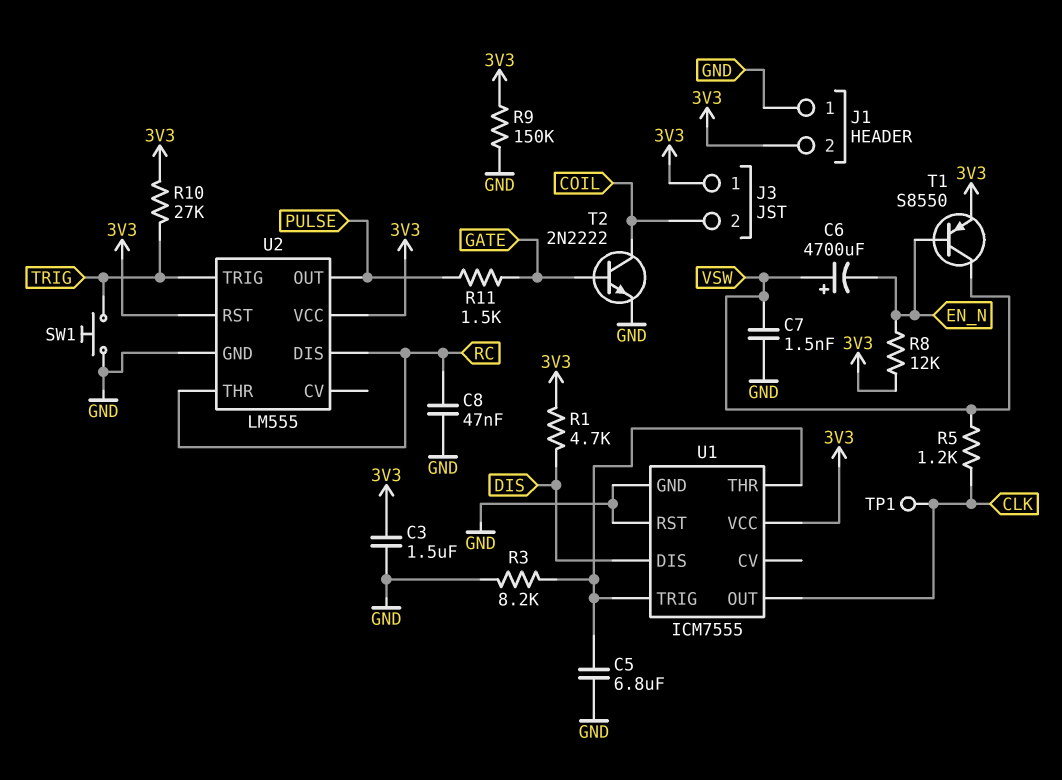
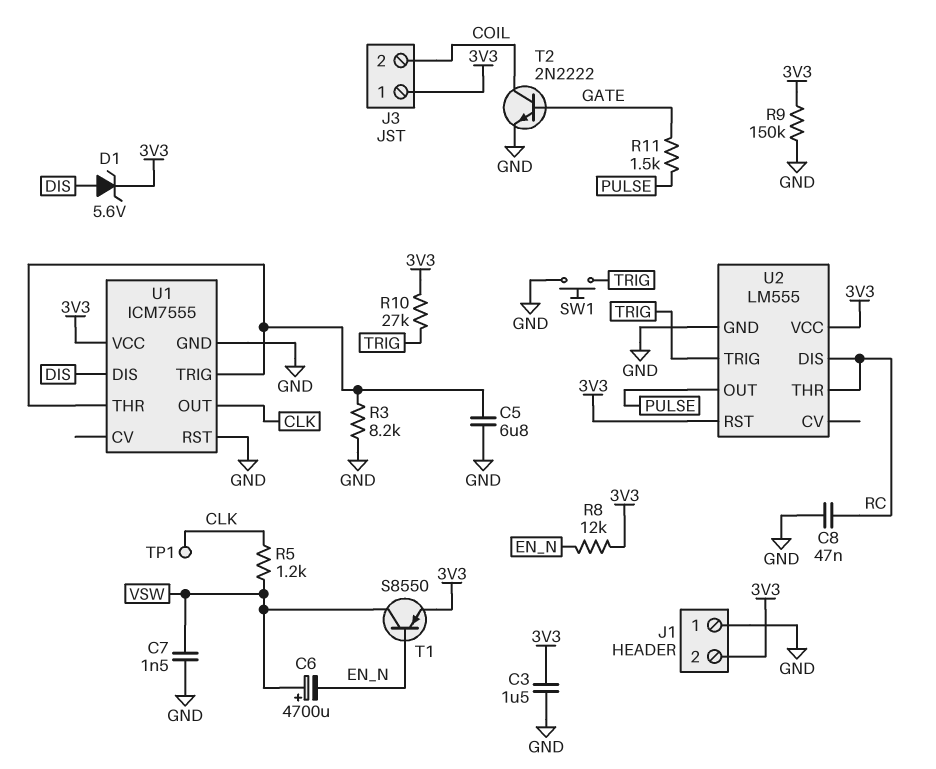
D1: none -> zener 5.6V (A DIS, K 3V3)
R1: 4.7k (3V3, DIS) -> none

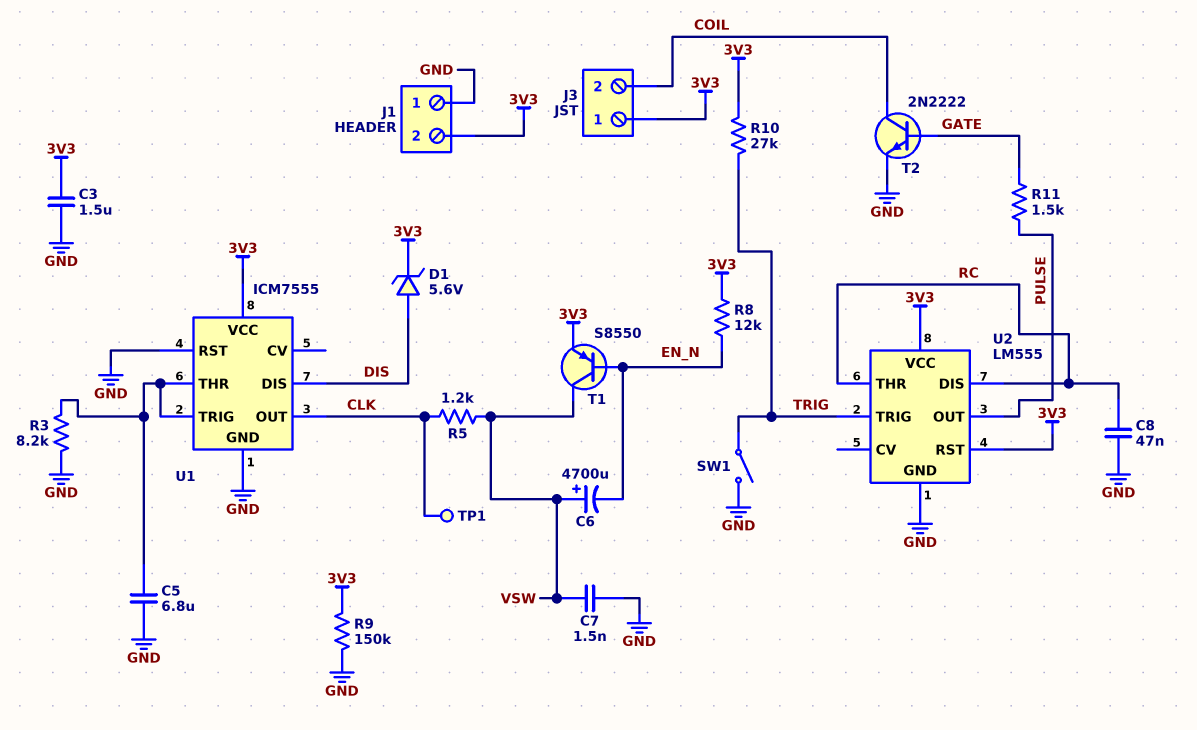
SW1: button (GND, TRIG) -> switch (GND, TRIG)

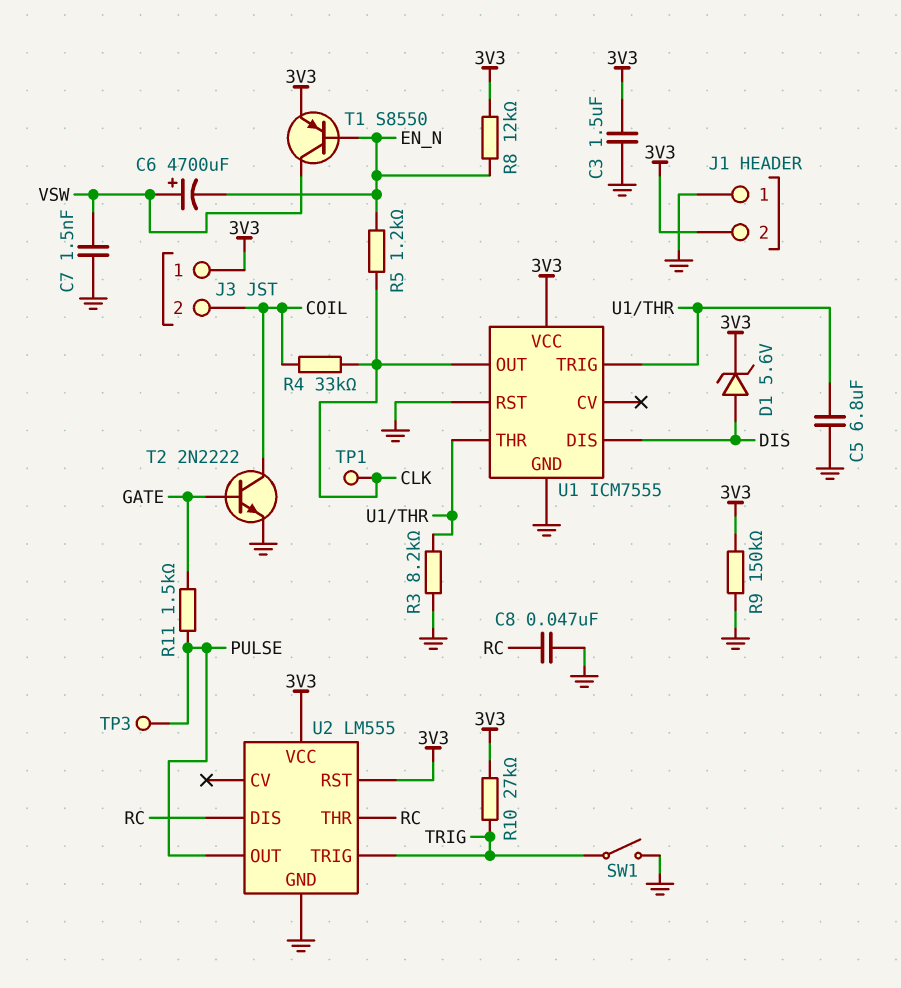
R4: none -> 33k (CLK, COIL)
R5: 1.2k (CLK, VSW) -> 1.2k (CLK, EN_N)
TP3: none -> test point (PULSE)

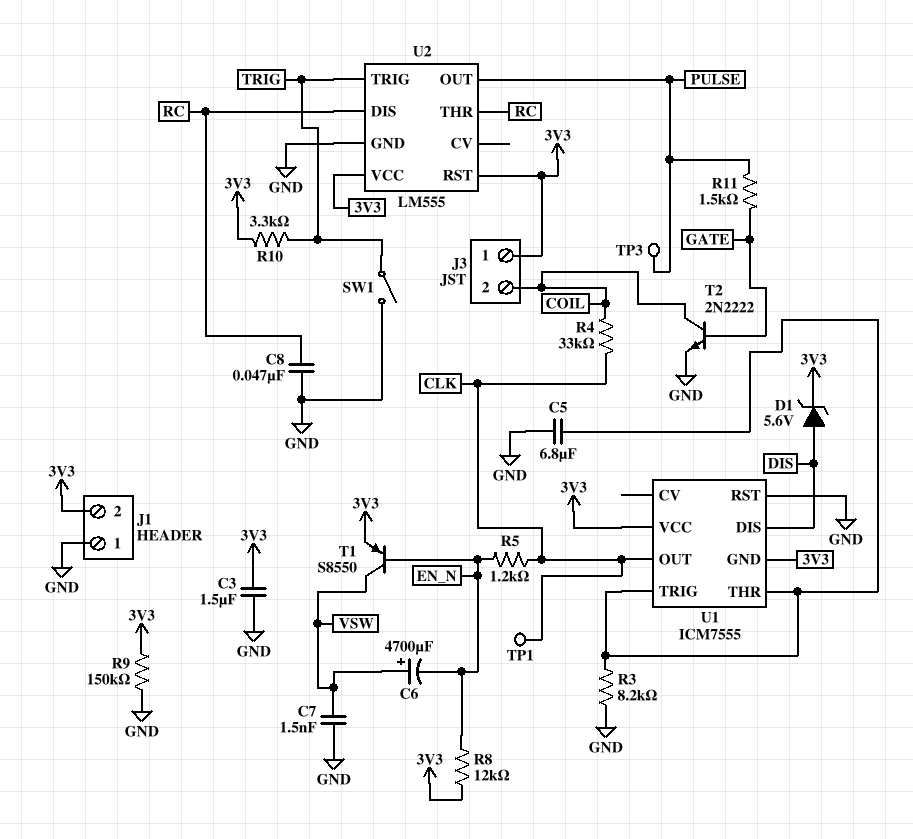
R10: 27k (3V3, TRIG) -> 3.3k (3V3, TRIG)
U1 pin GND: GND -> 3V3

